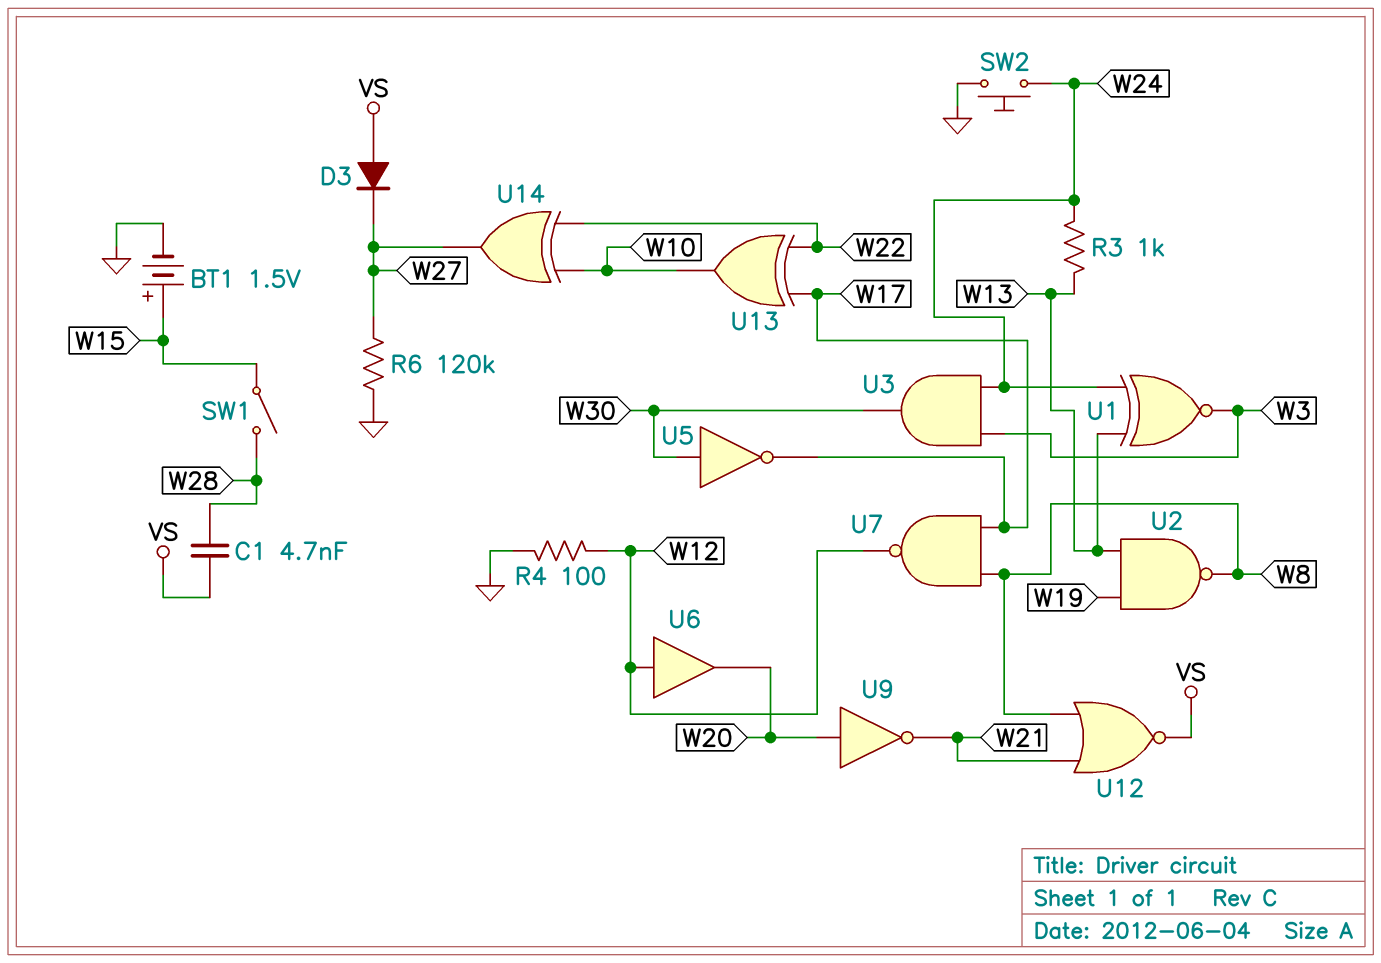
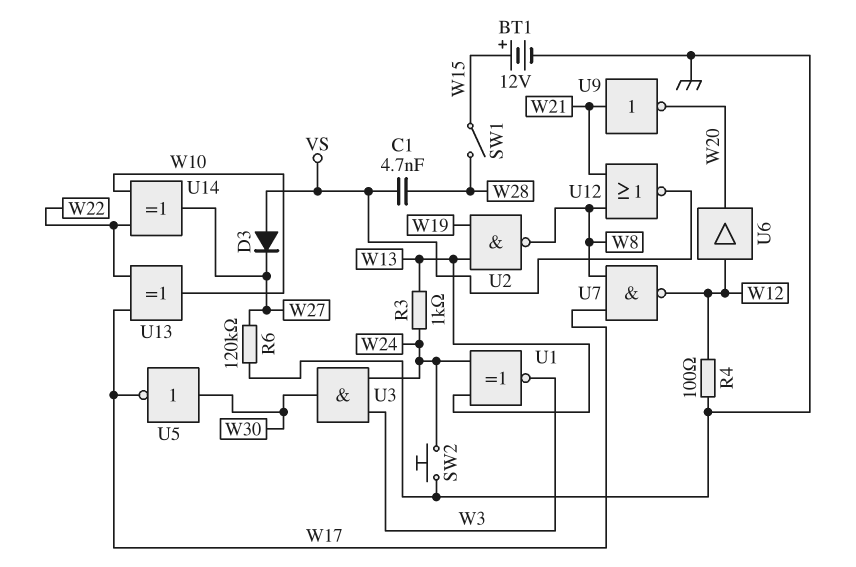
BT1: 1.5V (plus W15, minus GND) -> 12V (plus W15, minus GND)
U9: NOT (in W20, out W21) -> NOT (in W21, out W20)

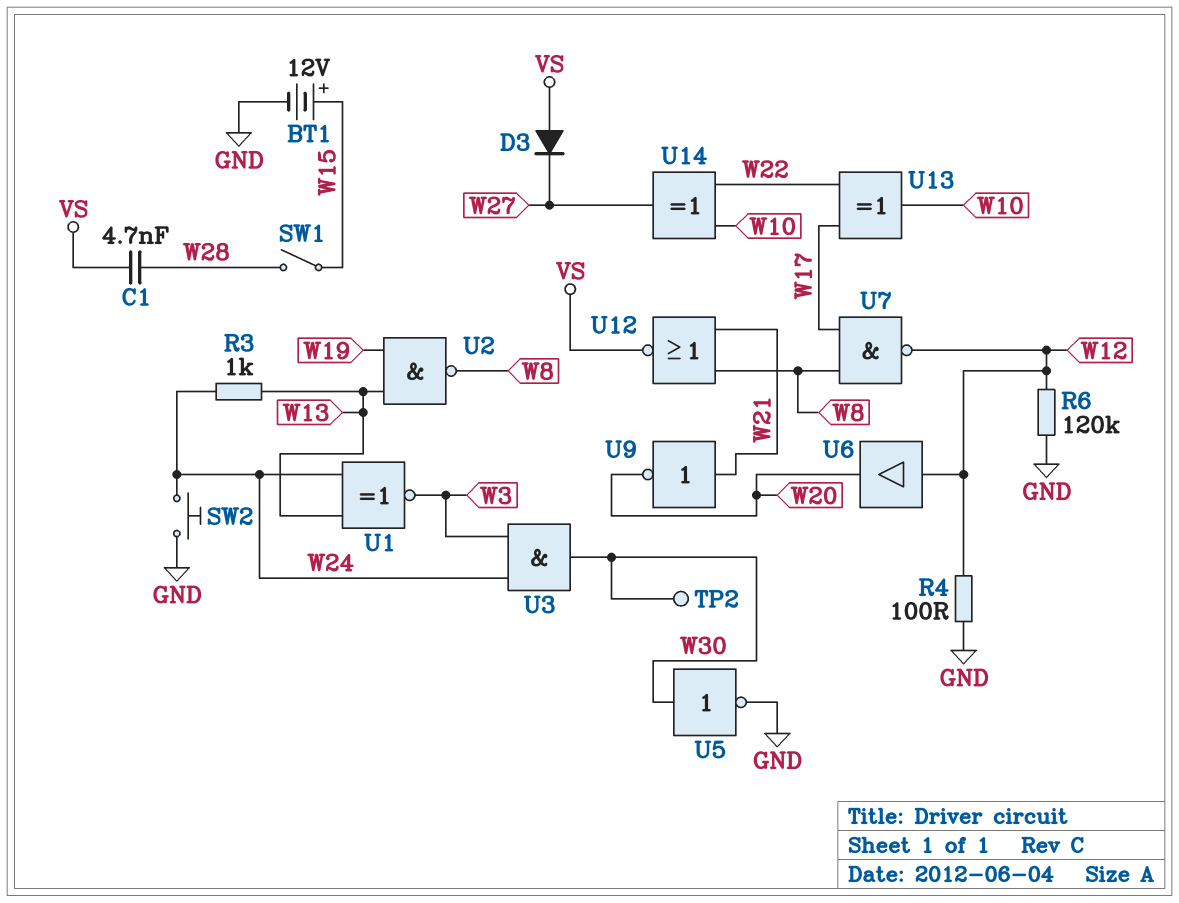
R6: 120k (GND, W27) -> 120k (GND, W12)
TP2: none -> test point (W30)
U5: NOT (in W30, out W17) -> NOT (in W30, out GND)

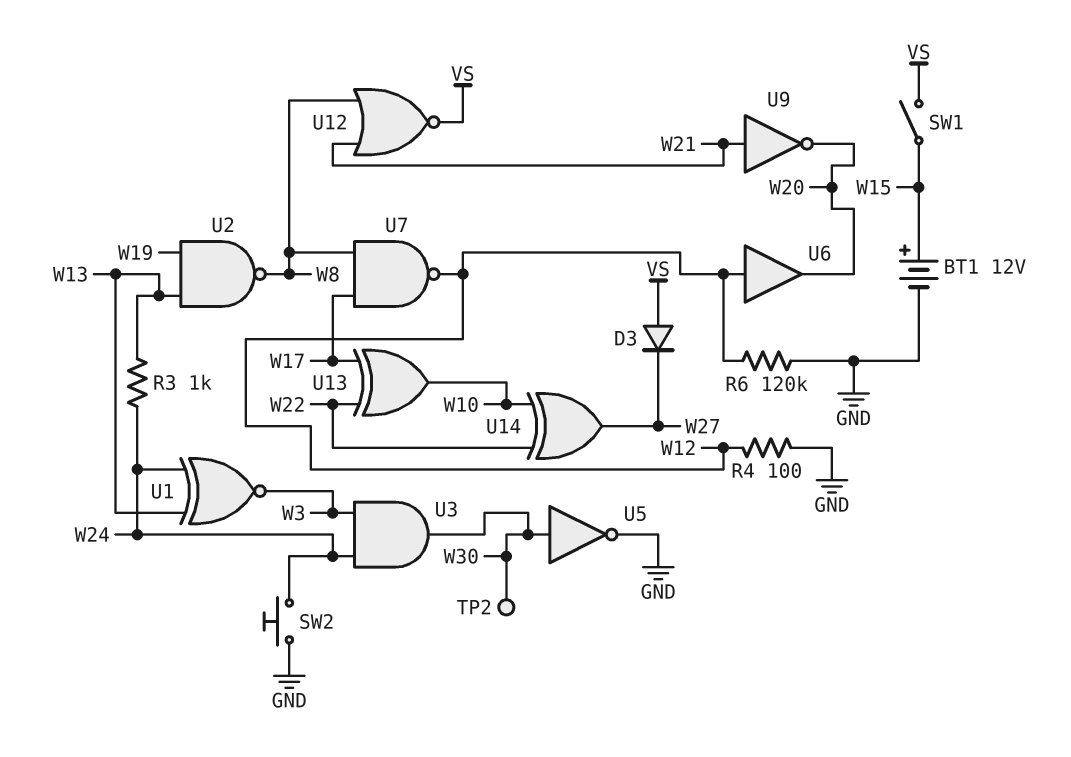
C1: 4.7nF (VS, W28) -> none
SW1: switch (W15, W28) -> switch (VS, W15)

